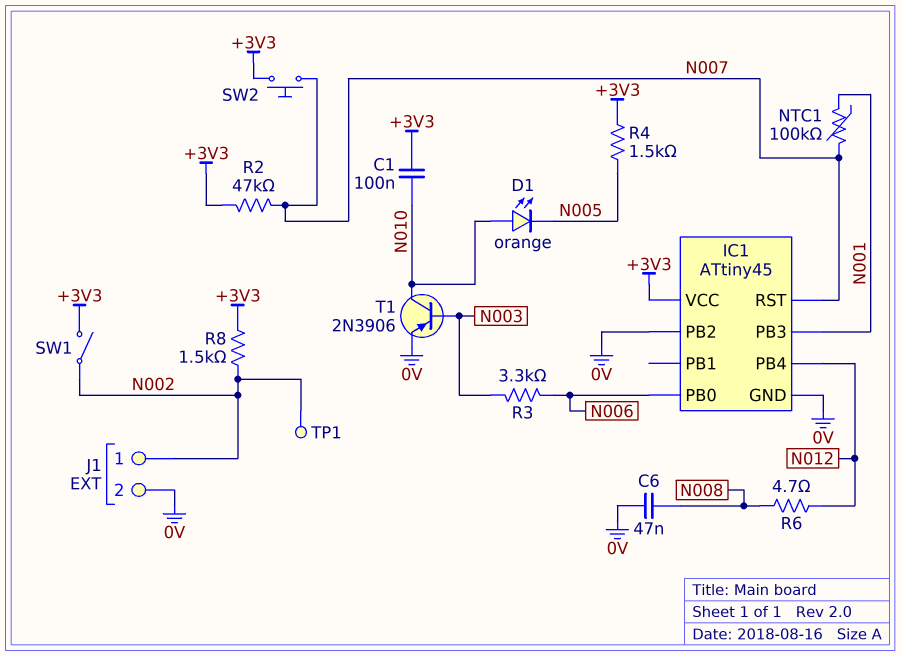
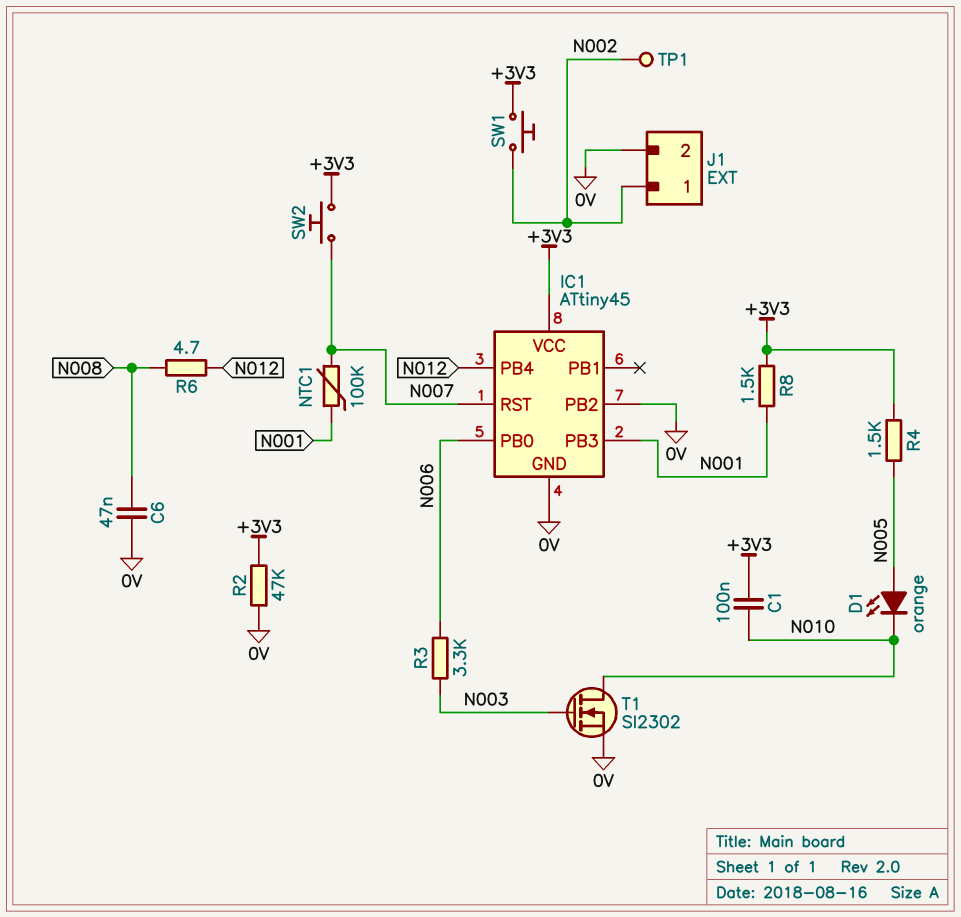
D1: LED orange (A N010, K N005) -> LED orange (A N005, K N010)
R2: 47k (+3V3, N007) -> 47k (+3V3, 0V)
R8: 1.5k (+3V3, N002) -> 1.5k (+3V3, N001)
SW1: switch (+3V3, N002) -> button (+3V3, N002)
T1: PNP 2N3906 (B N003, C N010, E 0V) -> NMOS SI2302 (G N003, D N010, S 0V)

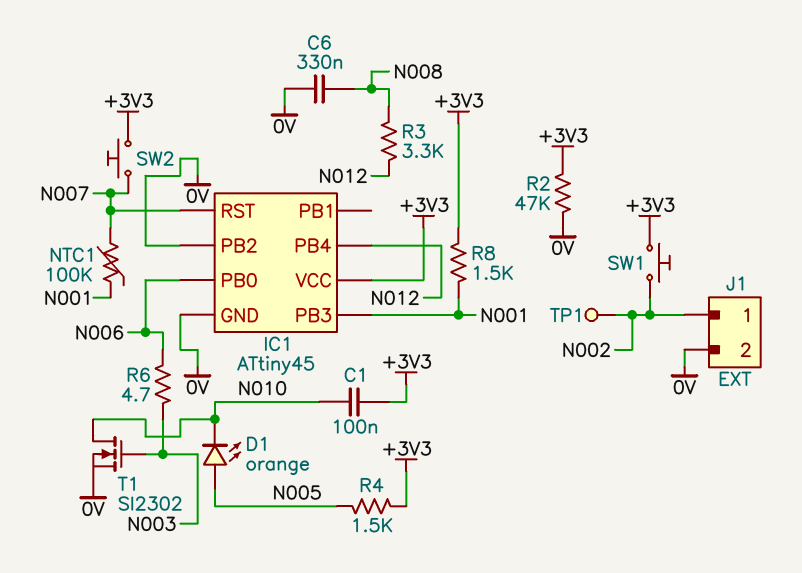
C6: 47nF (0V, N008) -> 330nF (0V, N008)
R3: 3.3k (N003, N006) -> 3.3k (N008, N012)
R6: 4.7 (N008, N012) -> 4.7 (N003, N006)

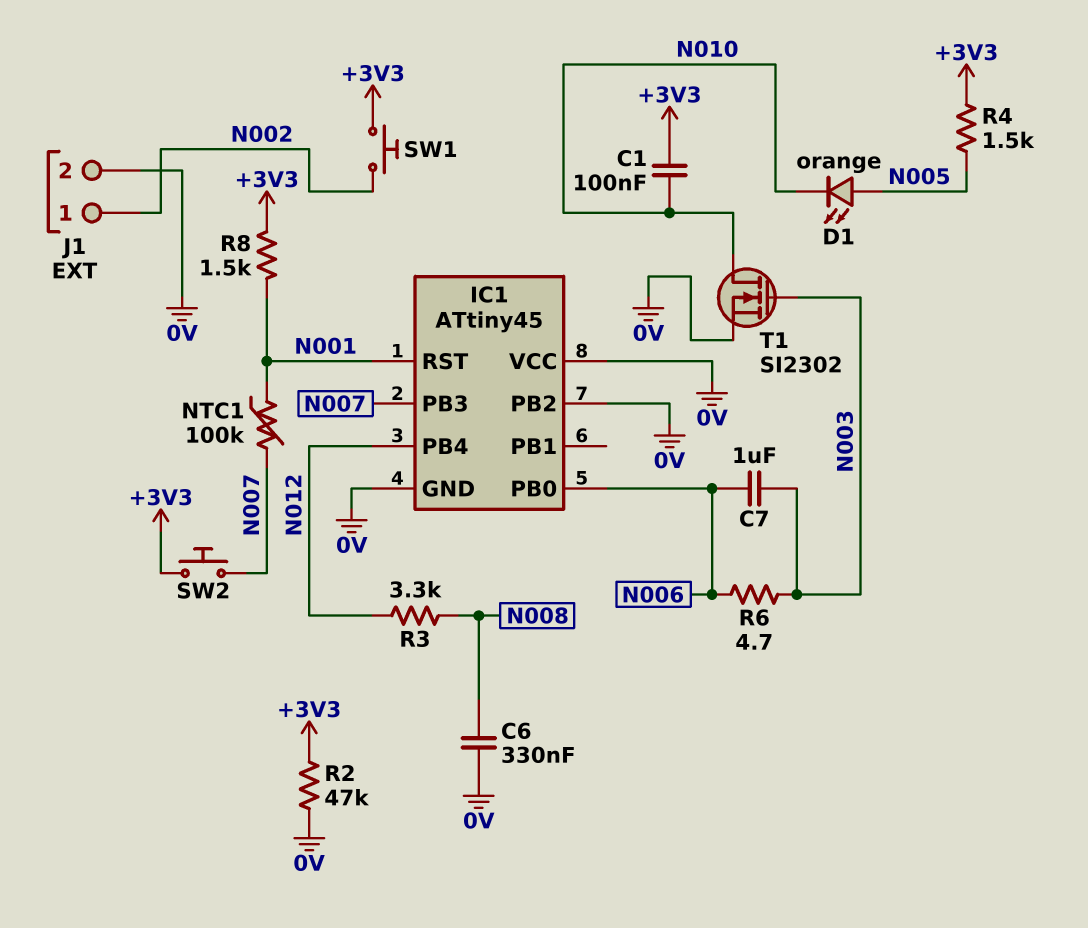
C7: none -> 1uF (N003, N006)
IC1 pin PB3: N001 -> N007
IC1 pin RST: N007 -> N001
IC1 pin VCC: +3V3 -> 0V
TP1: test point (N002) -> none

